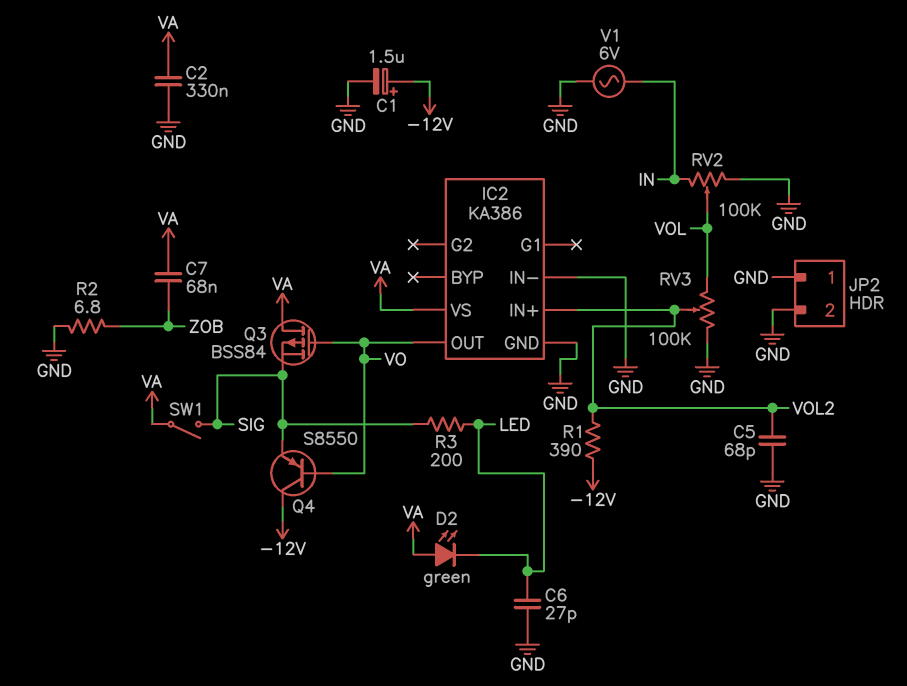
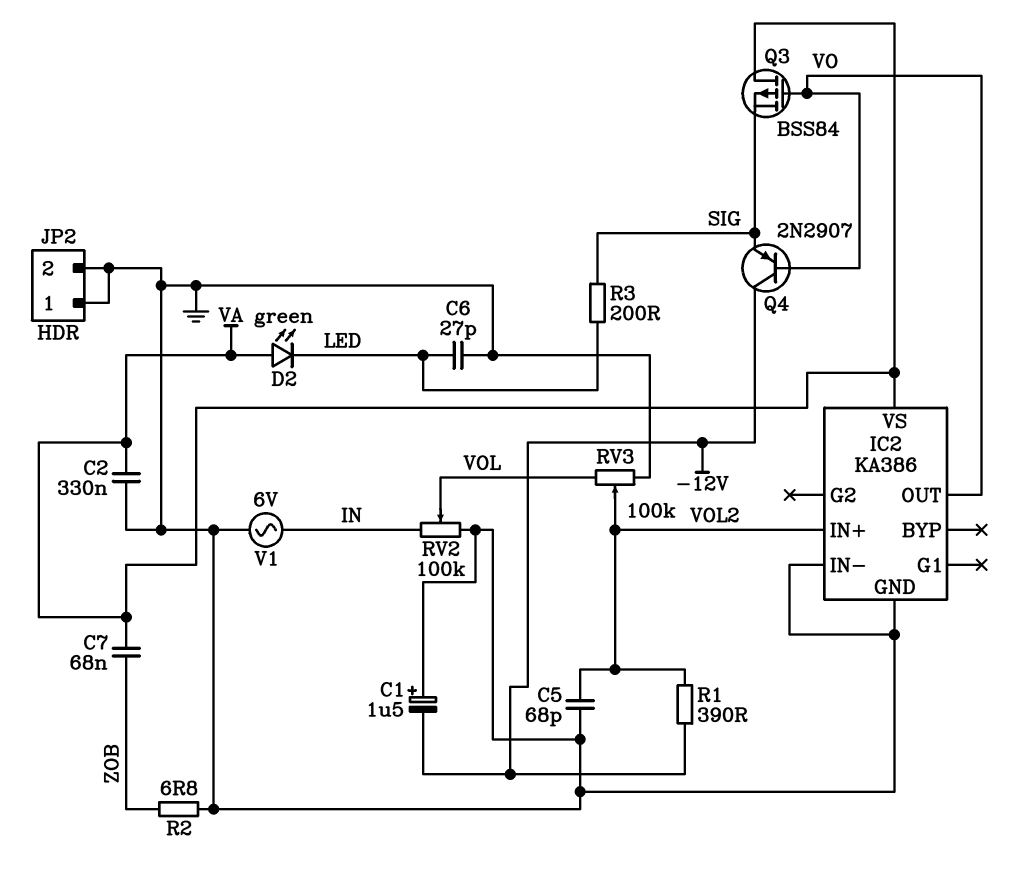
C1: 1.5uF (plus -12V, minus GND) -> 1.5uF (plus GND, minus -12V)
Q4: PNP S8550 (B VO, C -12V, E SIG) -> PNP 2N2907 (B VO, C -12V, E SIG)
SW1: switch (SIG, VA) -> none

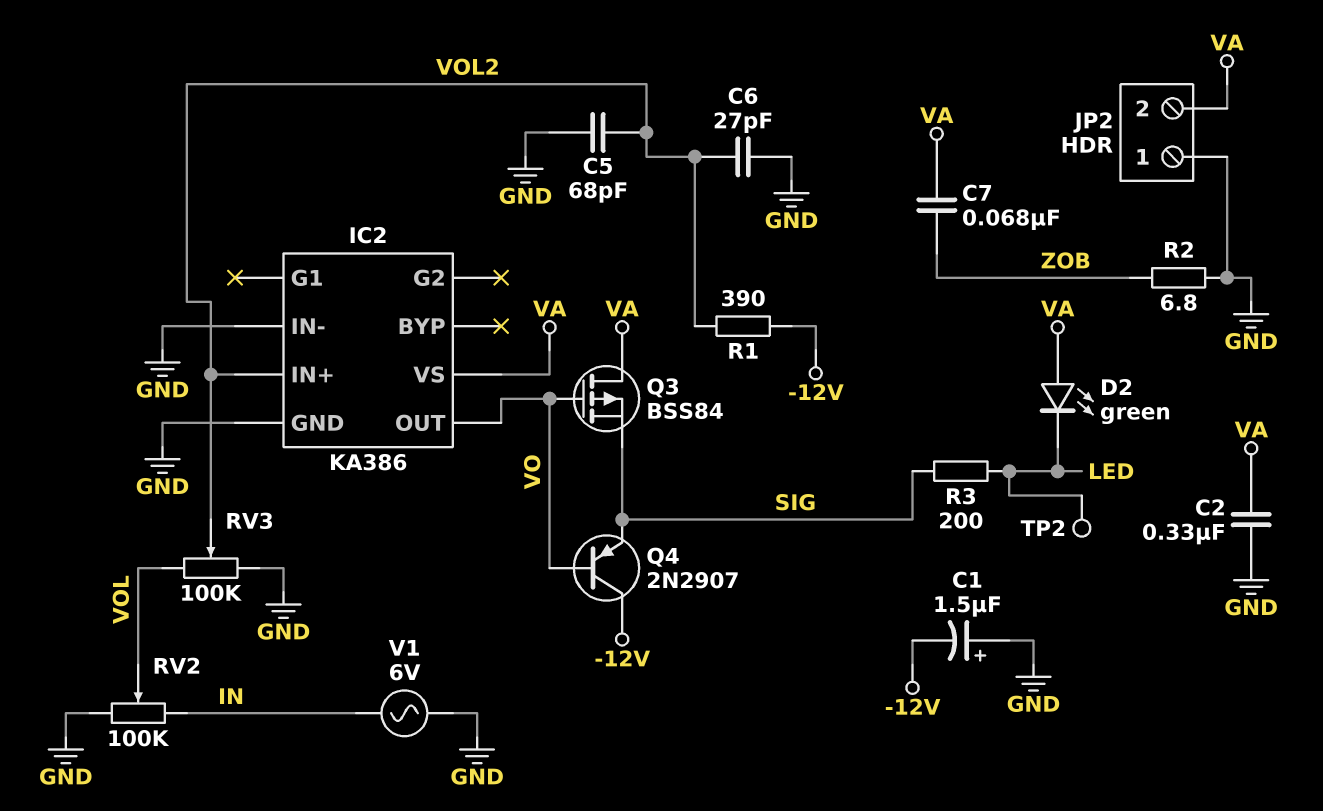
C6: 27pF (GND, LED) -> 27pF (GND, VOL2)
JP2 pin 2: GND -> VA
TP2: none -> test point (LED)

